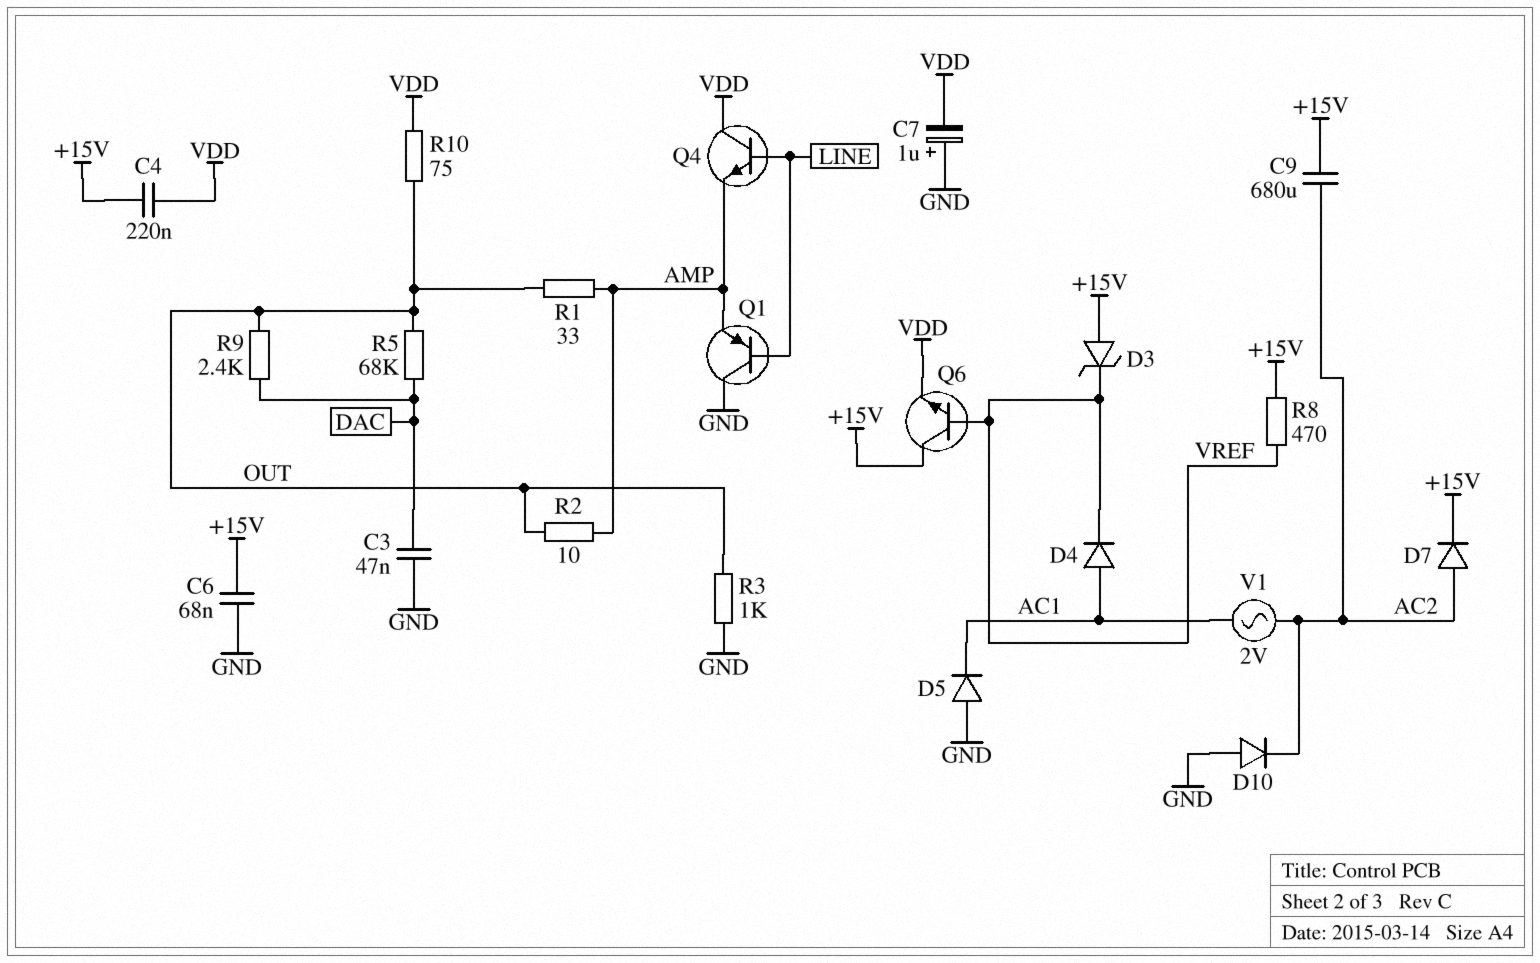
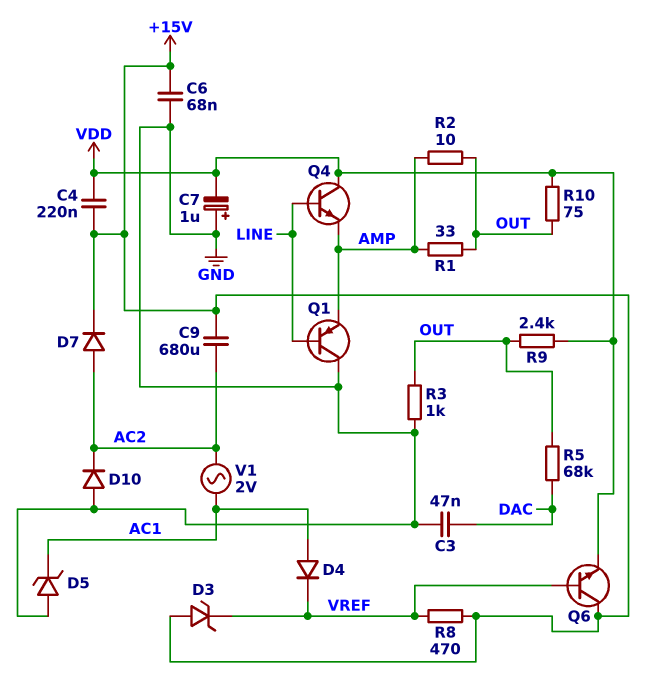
D5: diode (A GND, K AC1) -> zener (A GND, K AC1)
R9: 2.4k (DAC, OUT) -> 2.4k (OUT, VDD)

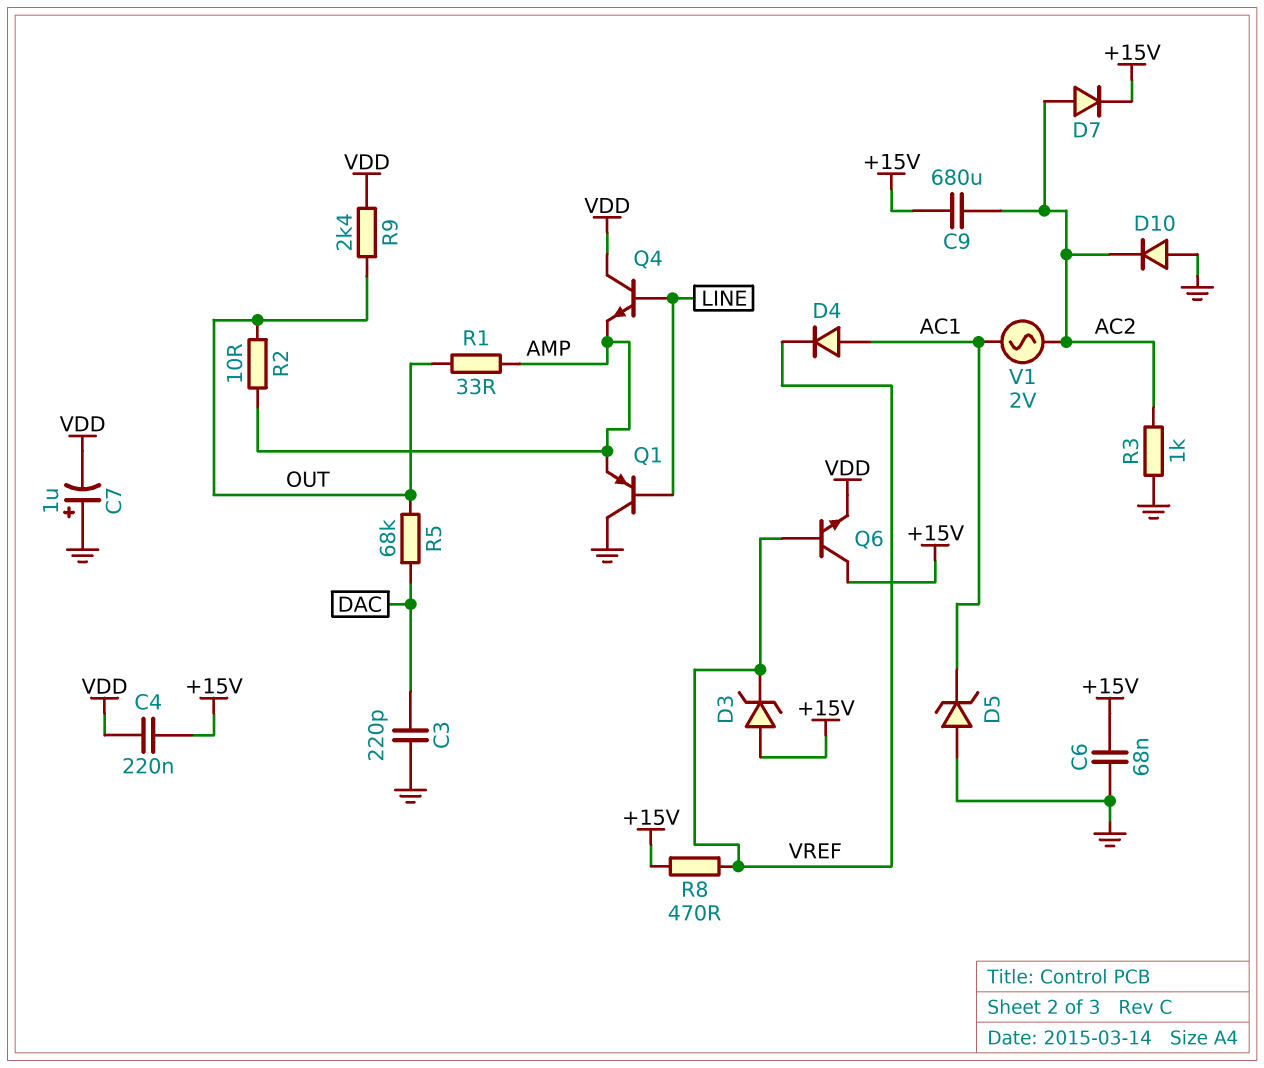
C3: 47nF (DAC, GND) -> 220pF (DAC, GND)
R3: 1k (GND, OUT) -> 1k (AC2, GND)
R10: 75 (OUT, VDD) -> none

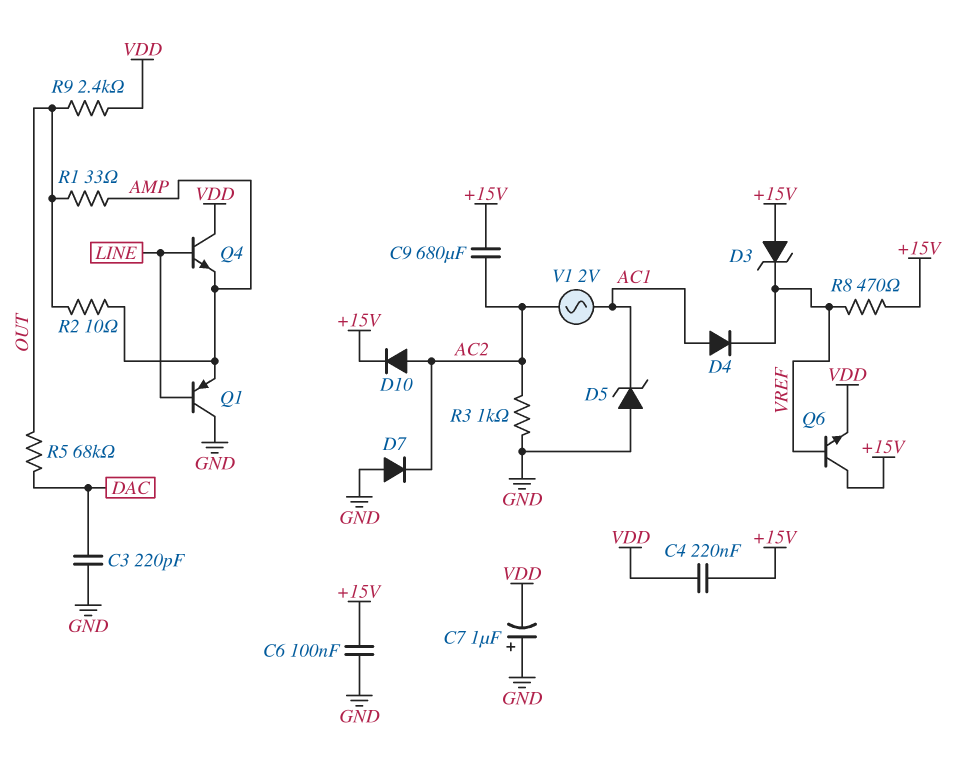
C6: 68nF (+15V, GND) -> 100nF (+15V, GND)
D7: diode (A AC2, K +15V) -> diode (A GND, K AC2)
D10: diode (A GND, K AC2) -> diode (A AC2, K +15V)

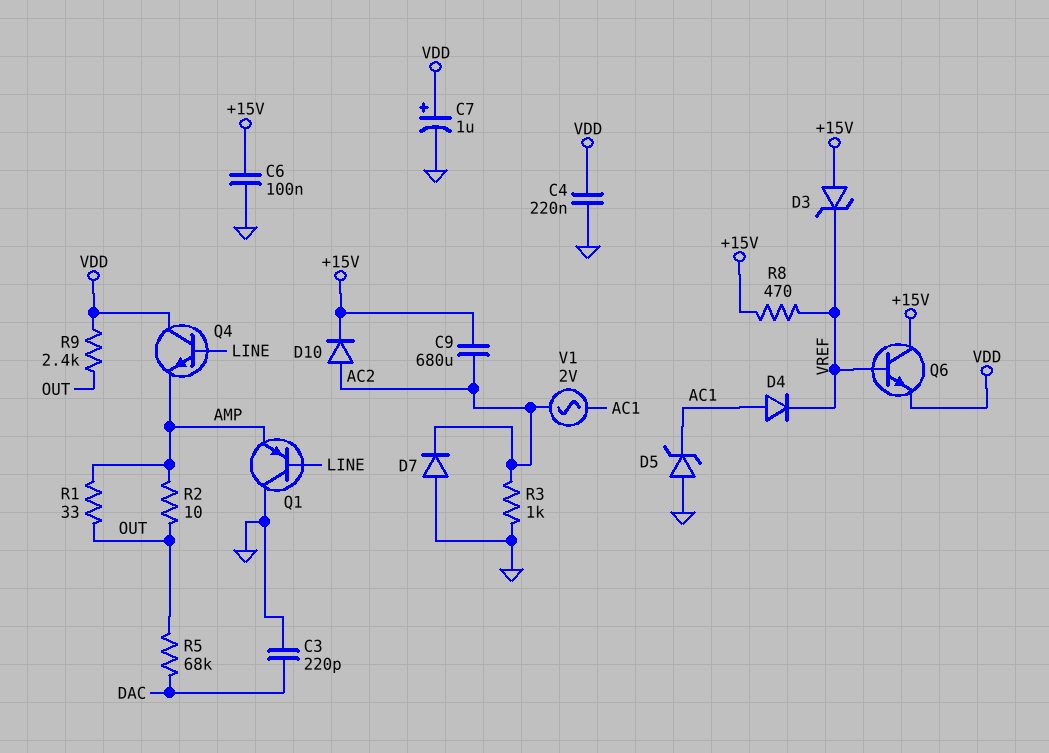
C4: 220nF (+15V, VDD) -> 220nF (GND, VDD)
C7: 1uF (plus GND, minus VDD) -> 1uF (plus VDD, minus GND)

